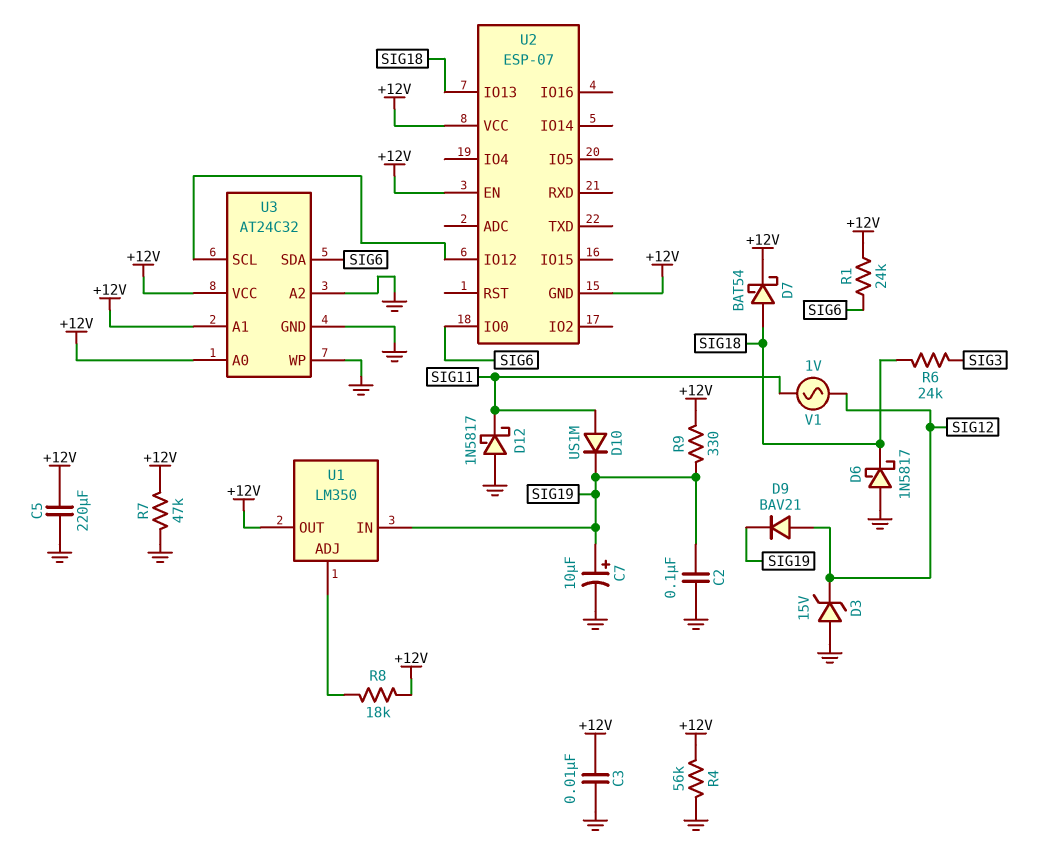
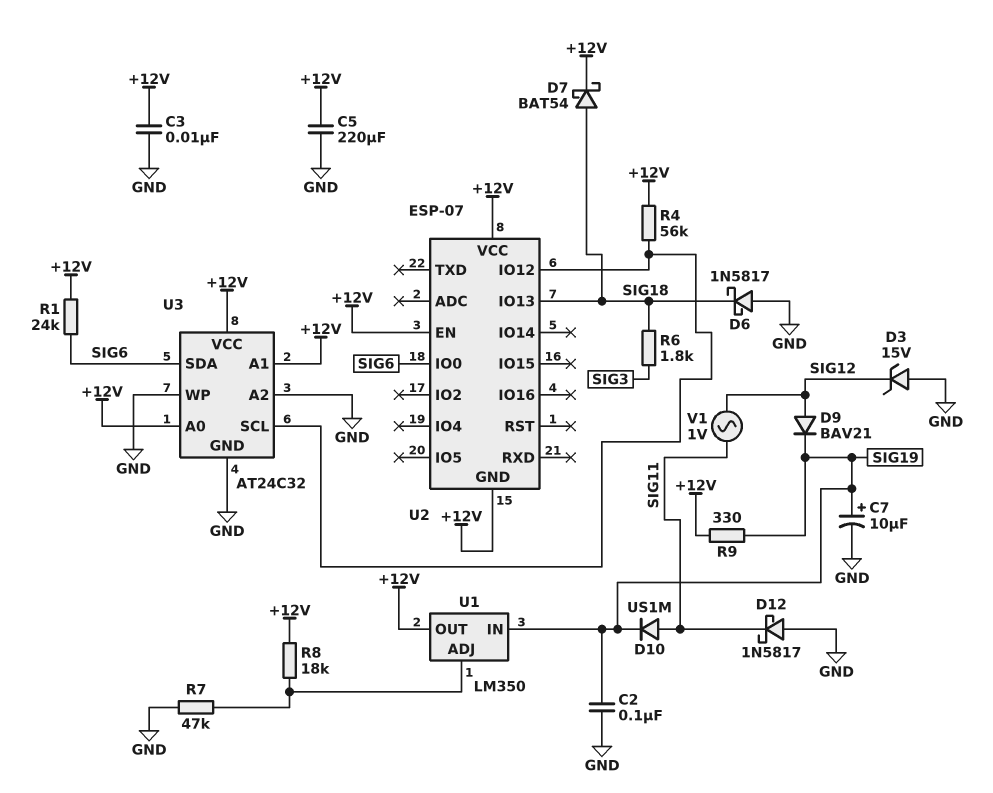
R4: 56k (+12V, GND) -> 56k (+12V, U2/IO12)
R6: 24k (SIG3, SIG18) -> 1.8k (SIG3, SIG18)
R7: 47k (+12V, GND) -> 47k (GND, U1/ADJ)

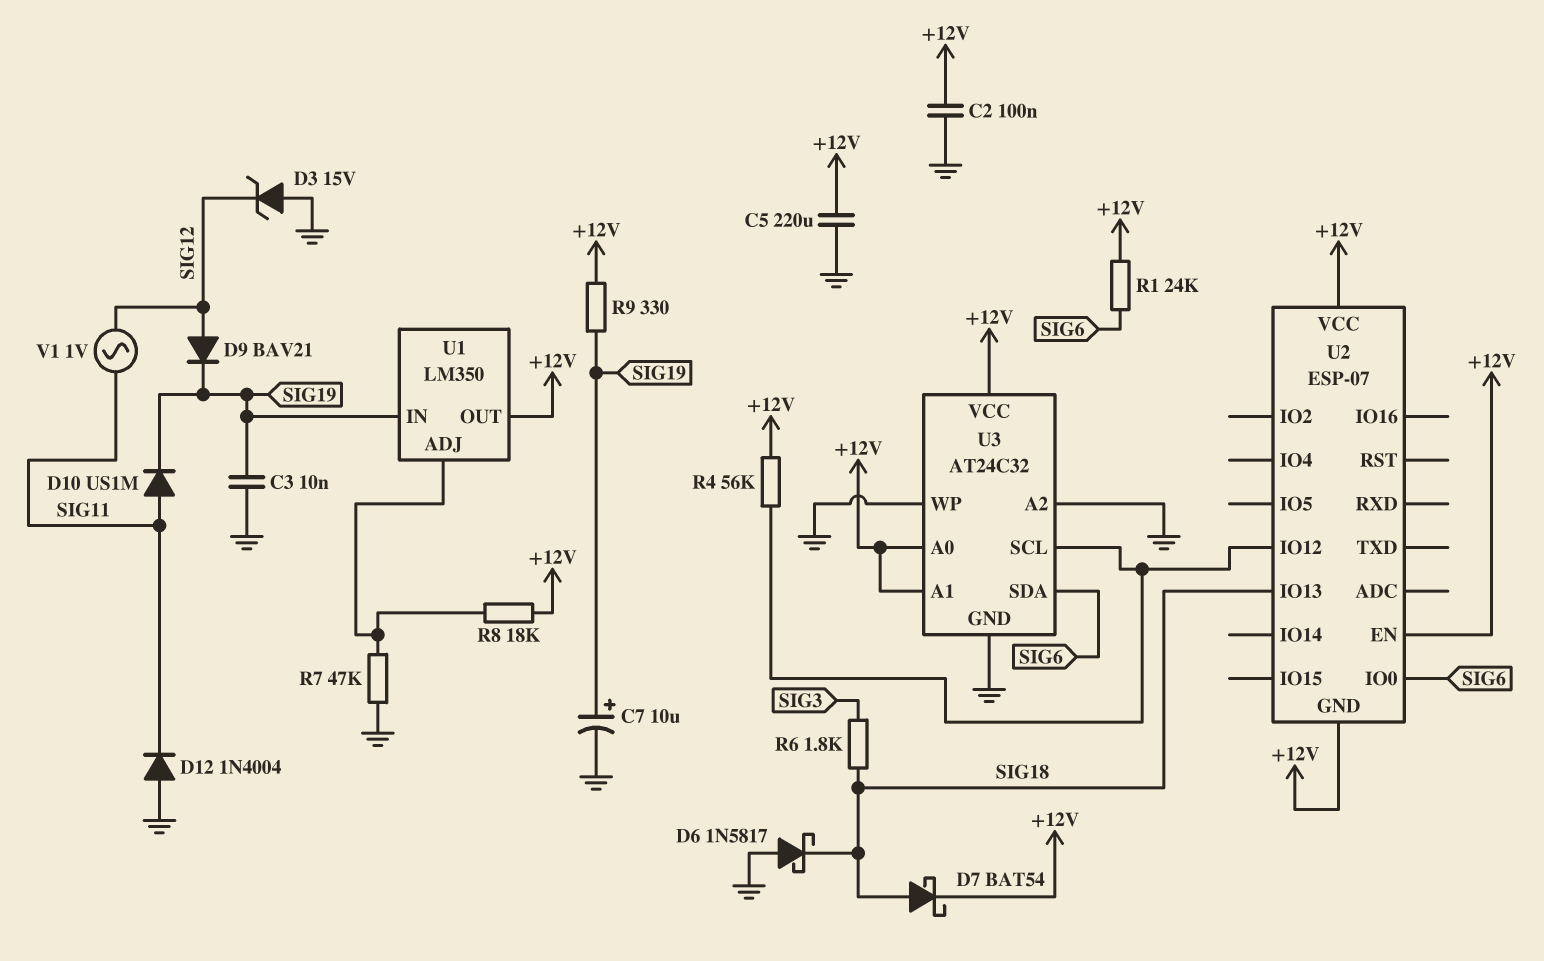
C2: 100nF (GND, SIG19) -> 100nF (+12V, GND)
C3: 10nF (+12V, GND) -> 10nF (GND, SIG19)
D12: schottky 1N5817 (A GND, K SIG11) -> diode 1N4004 (A GND, K SIG11)

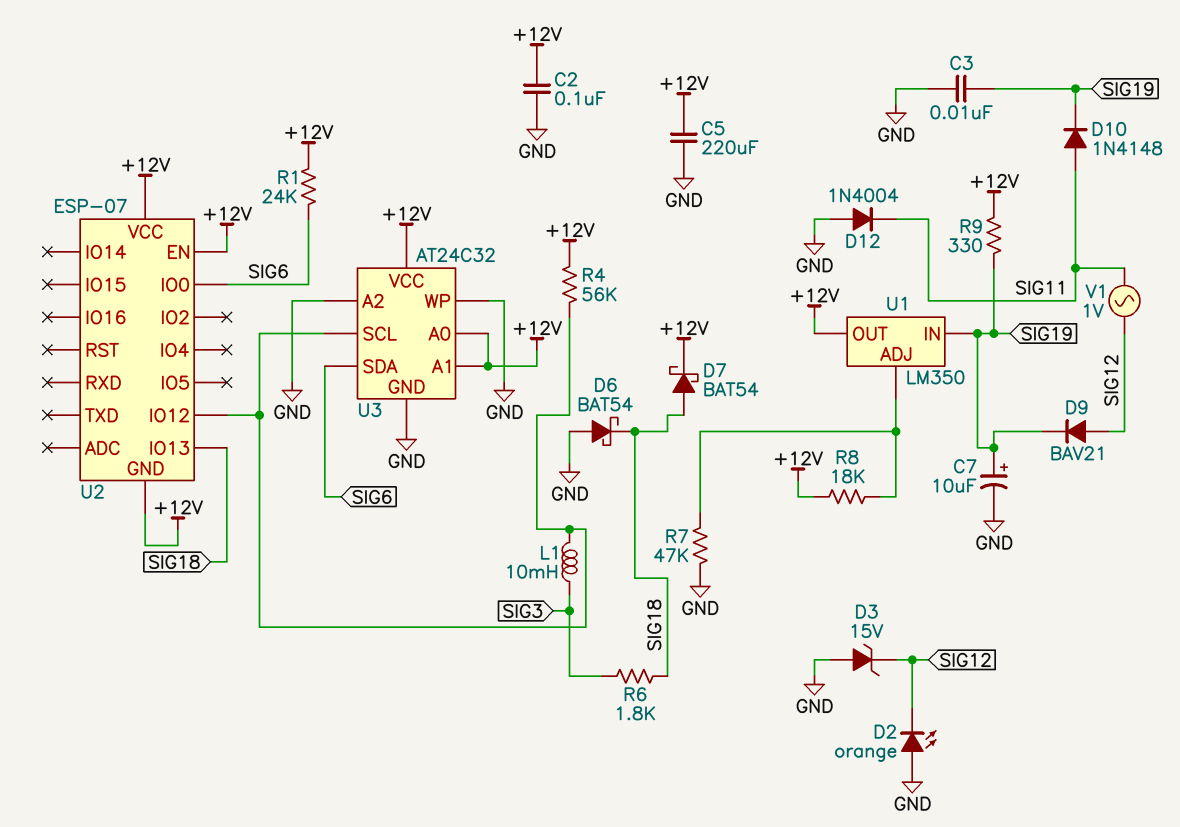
D2: none -> LED orange (A GND, K SIG12)
D6: schottky 1N5817 (A GND, K SIG18) -> schottky BAT54 (A GND, K SIG18)
D10: diode US1M (A SIG11, K SIG19) -> diode 1N4148 (A SIG11, K SIG19)
L1: none -> 10mH (SIG3, U2/IO12)

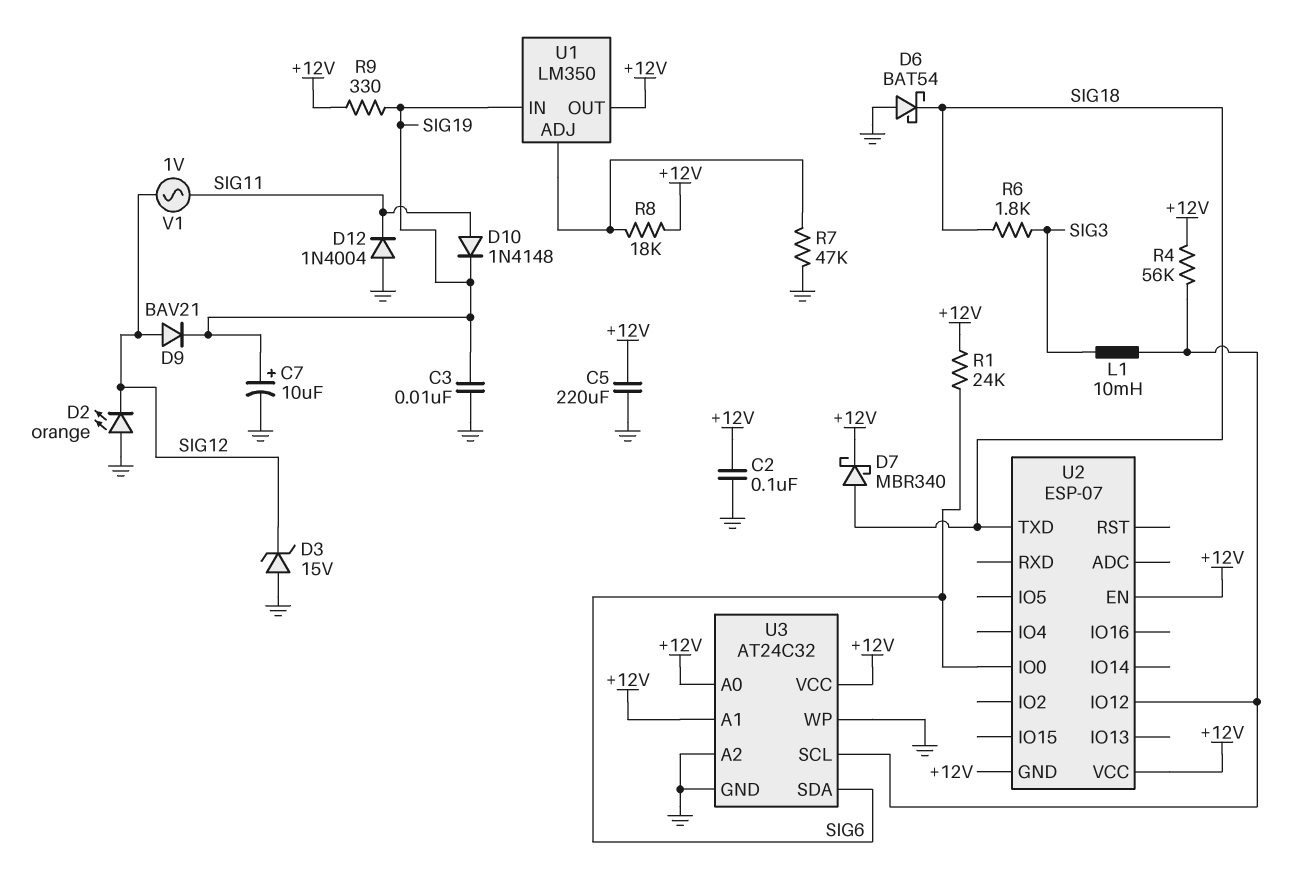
D7: schottky BAT54 (A SIG18, K +12V) -> schottky MBR340 (A SIG18, K +12V)
U2 pin IO13: SIG18 -> none
U2 pin TXD: none -> SIG18

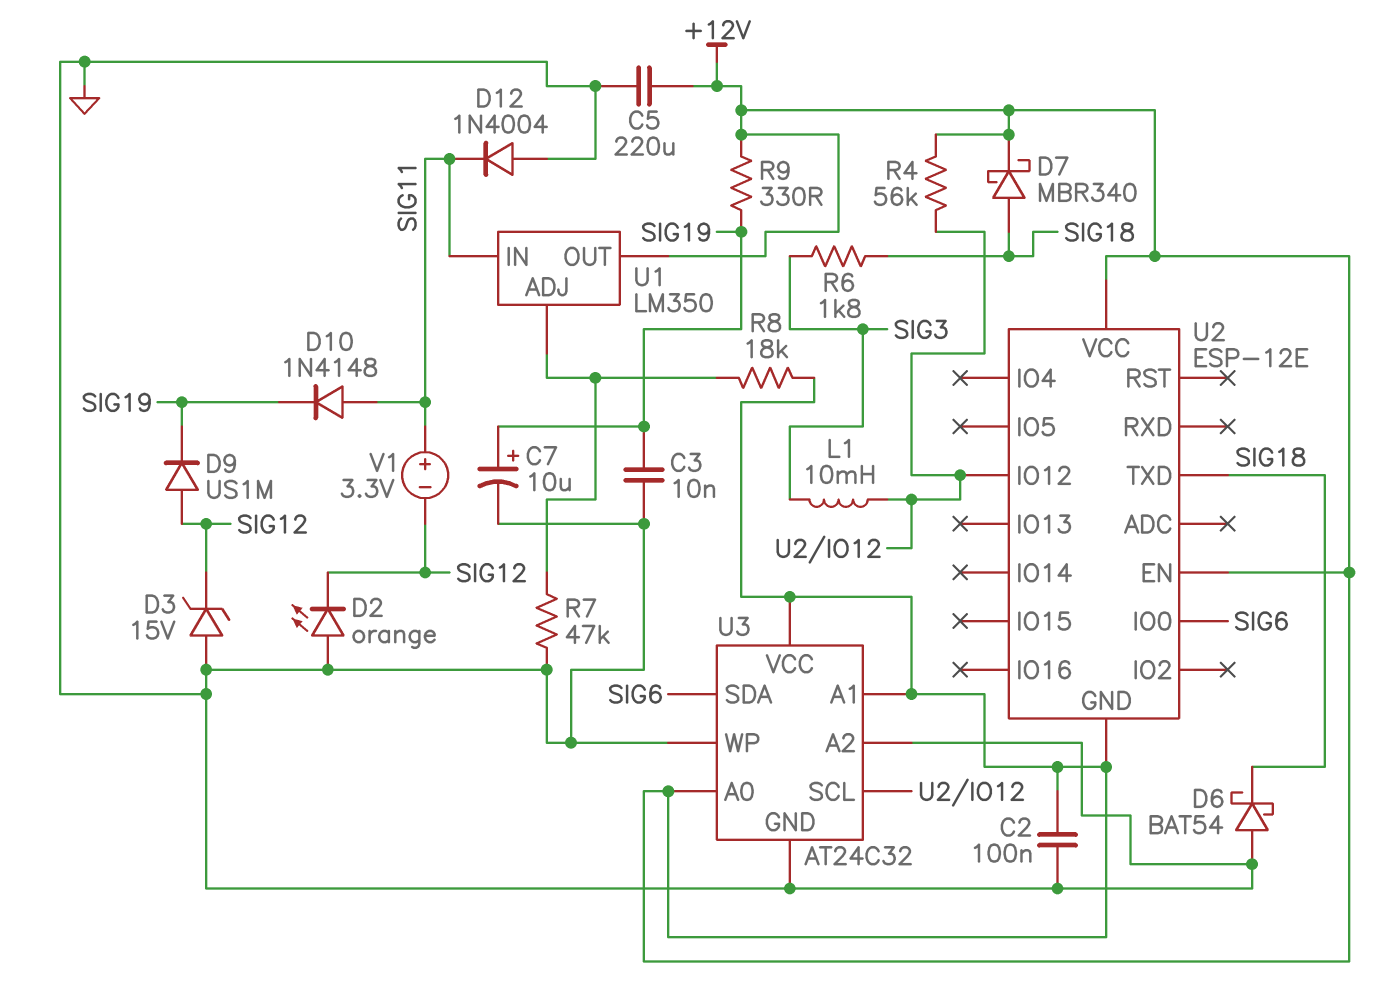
D9: diode BAV21 (A SIG12, K SIG19) -> diode US1M (A SIG12, K SIG19)
R1: 24k (+12V, SIG6) -> none
U1 pin IN: SIG19 -> SIG11
U2: ESP-07 -> ESP-12E
V1: AC 1V (SIG11, SIG12) -> 3.3V (plus SIG11, minus SIG12)

